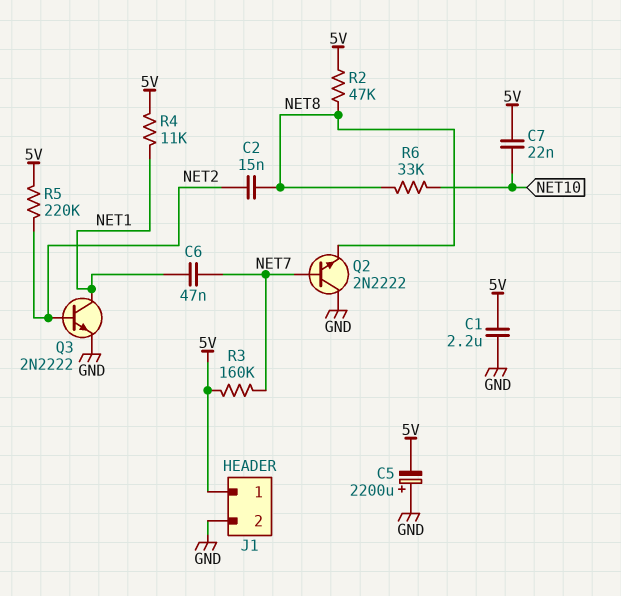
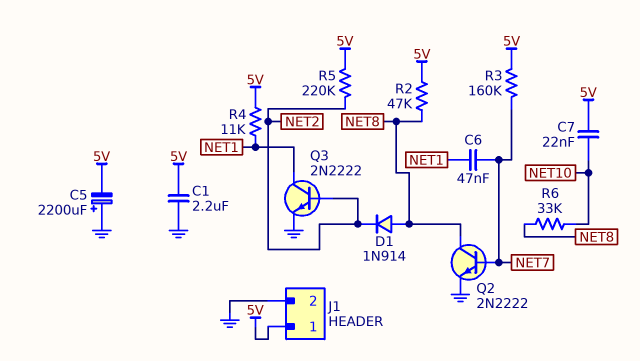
C2: 15nF (NET2, NET8) -> none
D1: none -> diode 1N914 (A NET8, K NET2)
Q2: NPN 2N2222 (B NET7, C GND, E NET8) -> NPN 2N2222 (B NET7, C NET8, E GND)

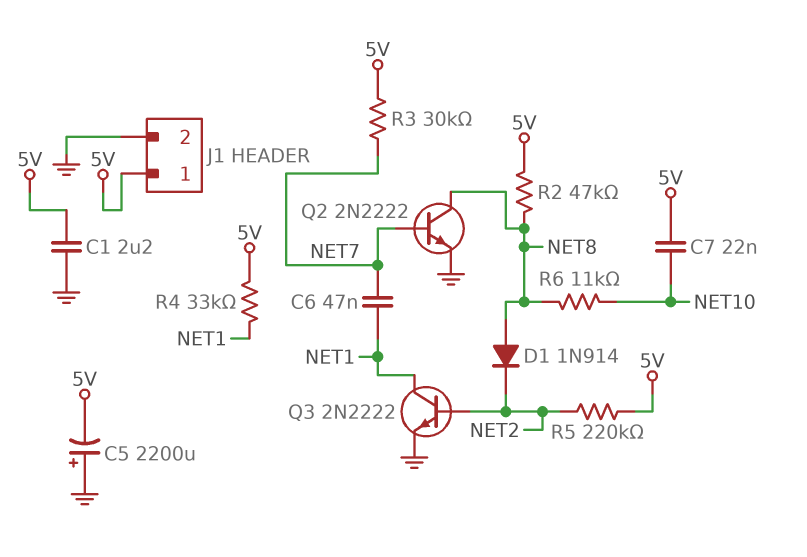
R3: 160k (5V, NET7) -> 30k (5V, NET7)
R4: 11k (5V, NET1) -> 33k (5V, NET1)
R6: 33k (NET8, NET10) -> 11k (NET8, NET10)

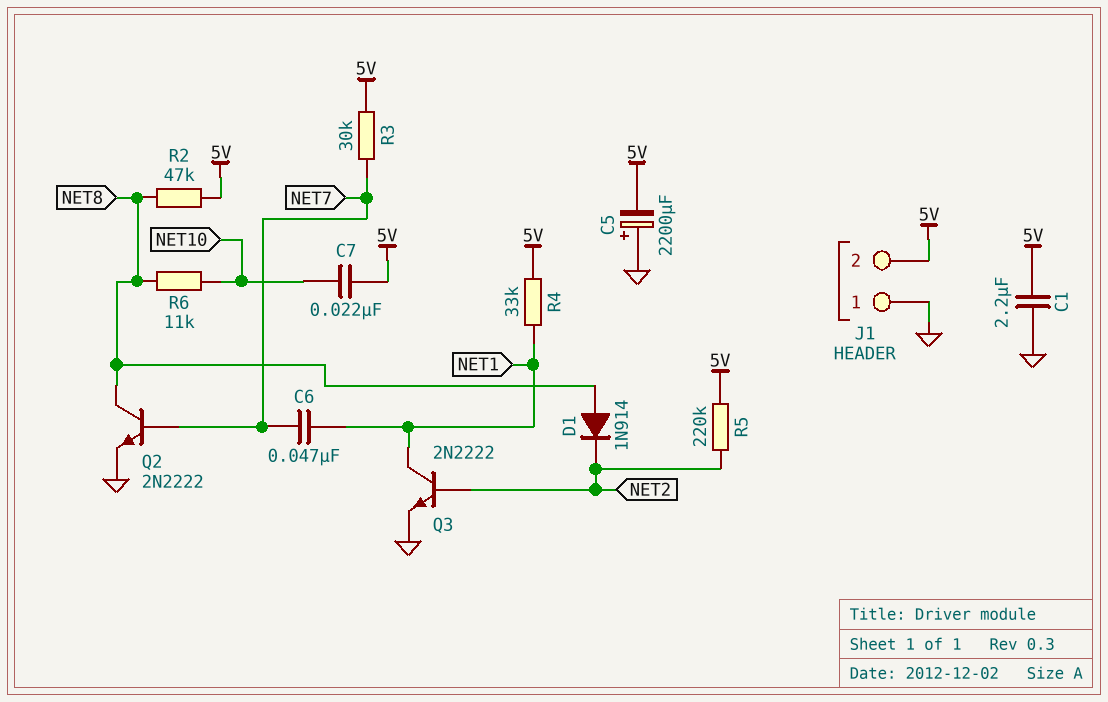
J1 pin 1: 5V -> GND
J1 pin 2: GND -> 5V

